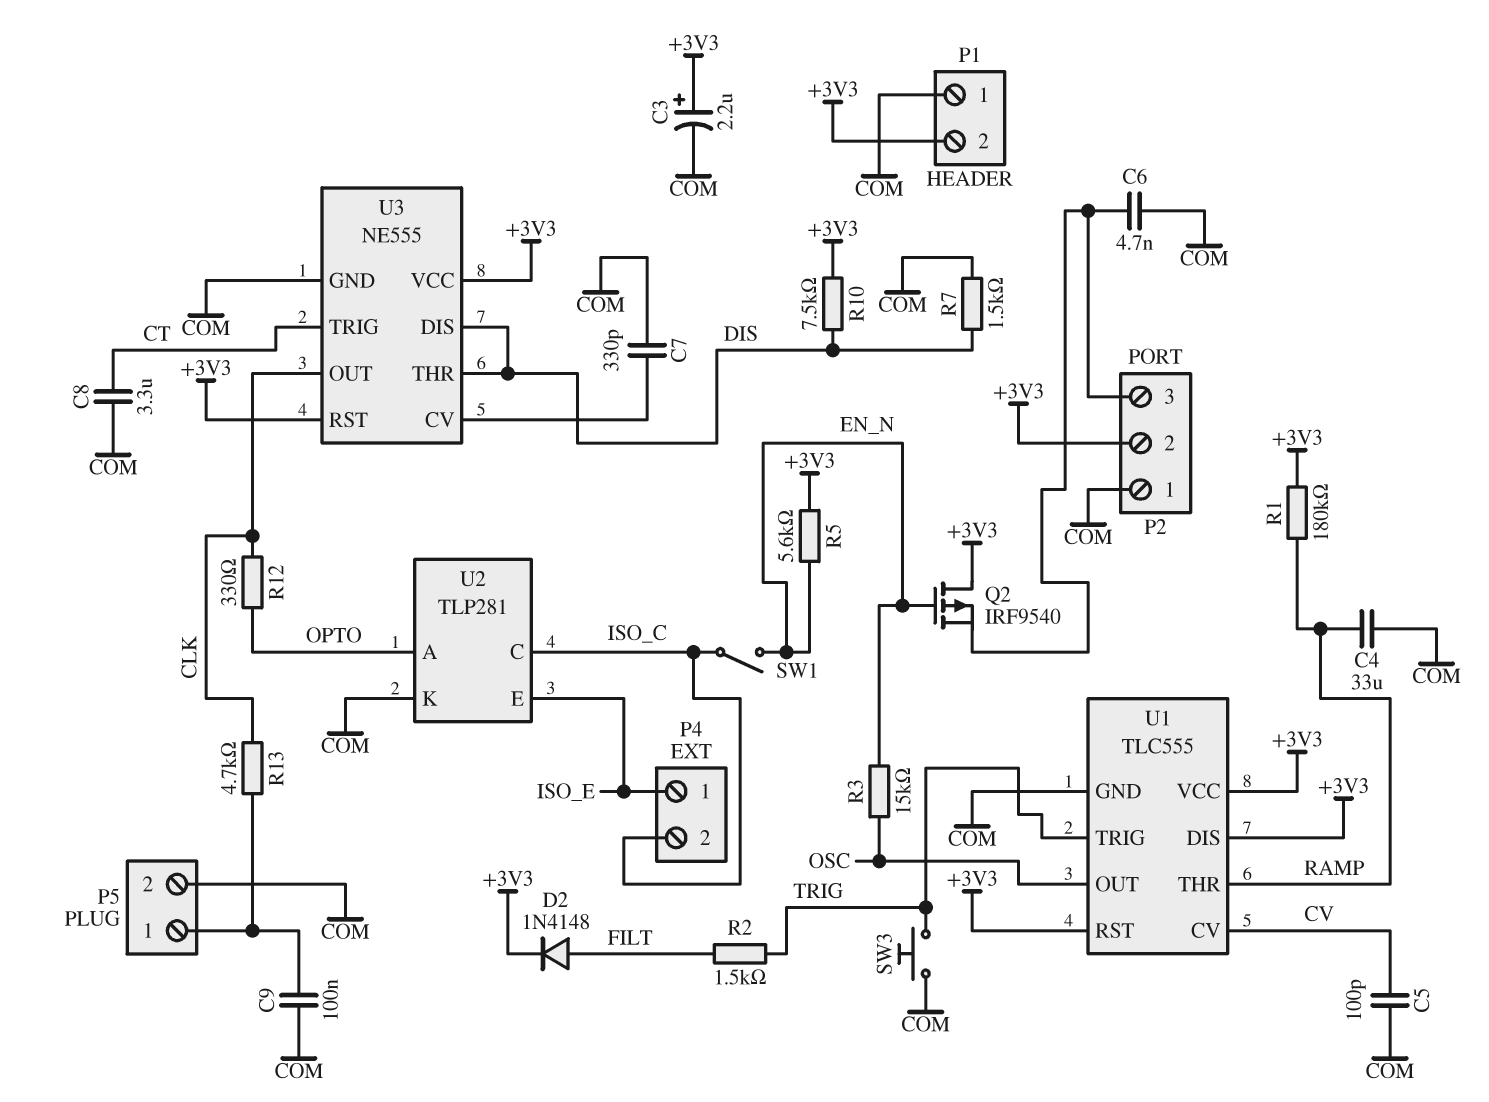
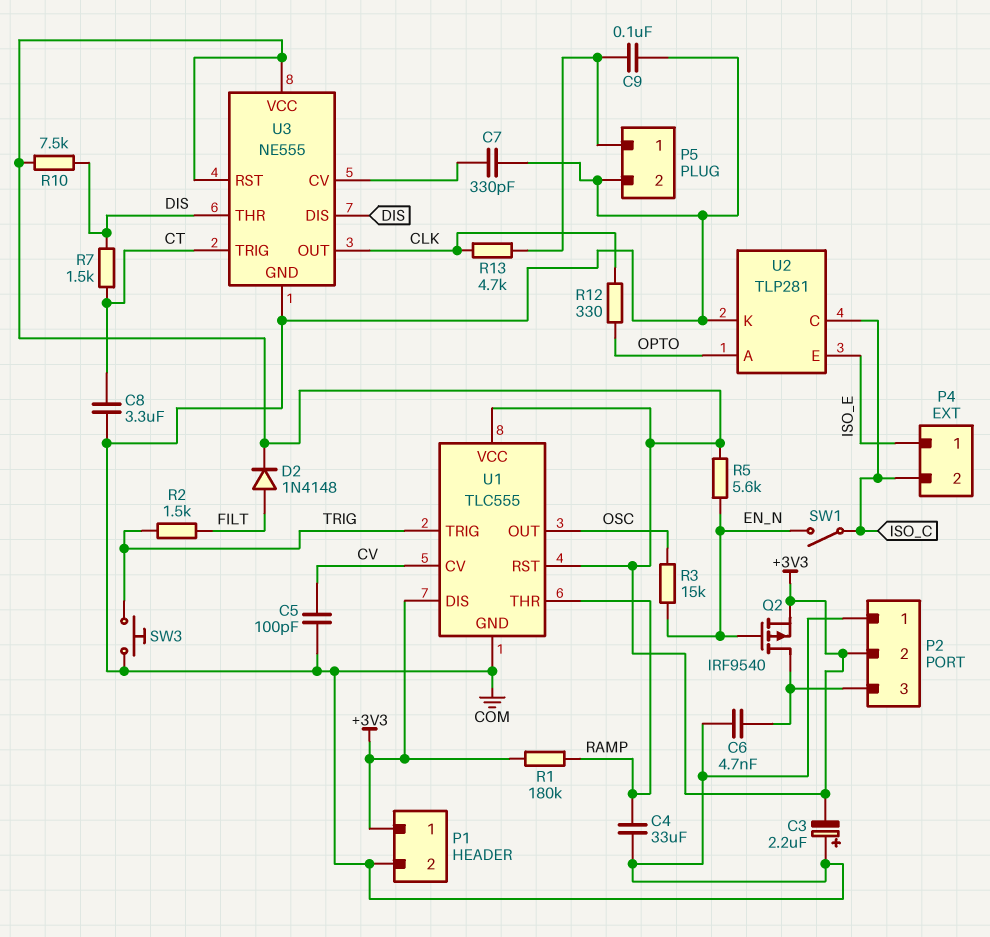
C3: 2.2uF (plus +3V3, minus COM) -> 2.2uF (plus COM, minus +3V3)
P1 pin 1: COM -> +3V3
P1 pin 2: +3V3 -> COM
Q2: PMOS IRF9540 (G EN_N, D +3V3, S P2/3) -> PMOS IRF9540 (G EN_N, D P2/3, S +3V3)
R7: 1.5k (COM, DIS) -> 1.5k (CT, DIS)

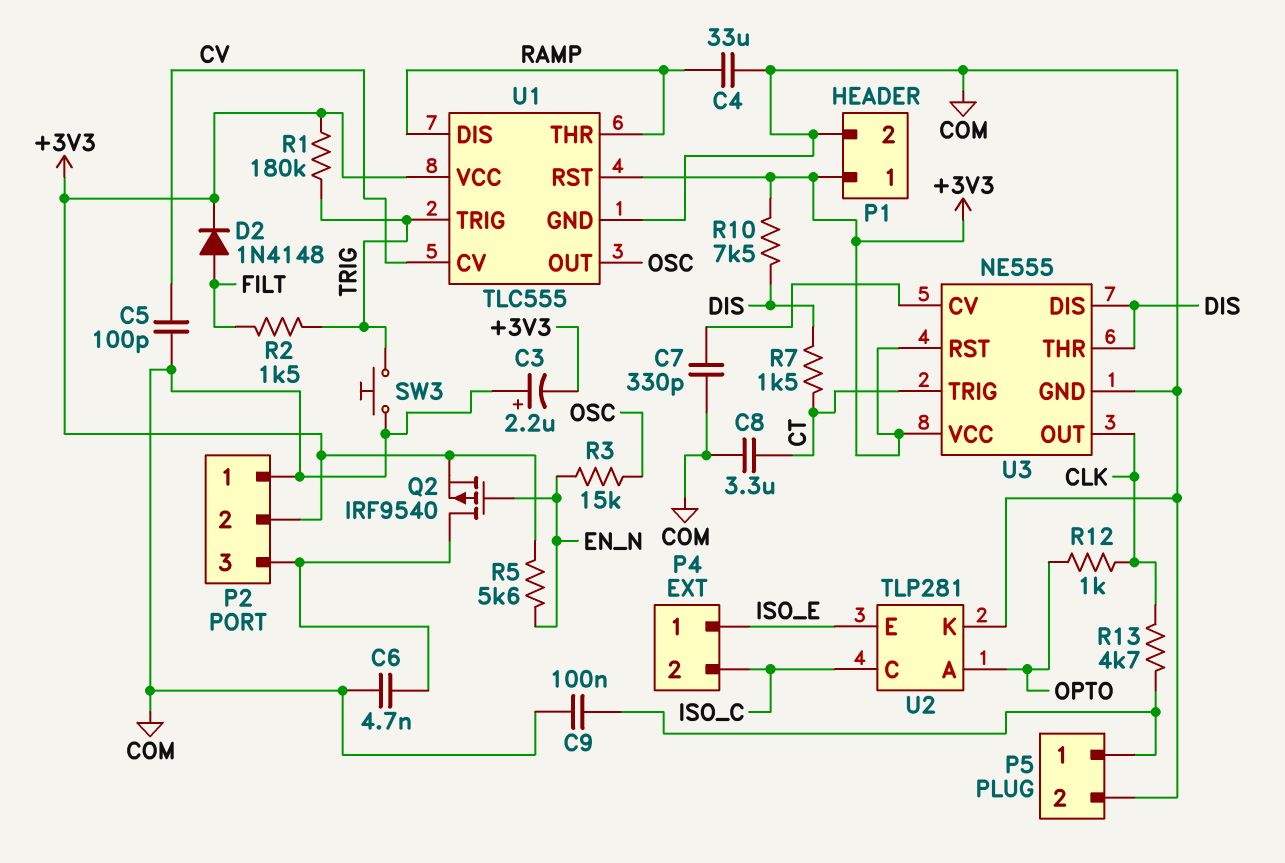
R1: 180k (+3V3, RAMP) -> 180k (+3V3, TRIG)
R12: 330 (CLK, OPTO) -> 1k (CLK, OPTO)
SW1: switch (EN_N, ISO_C) -> none
U1 pin DIS: +3V3 -> RAMP

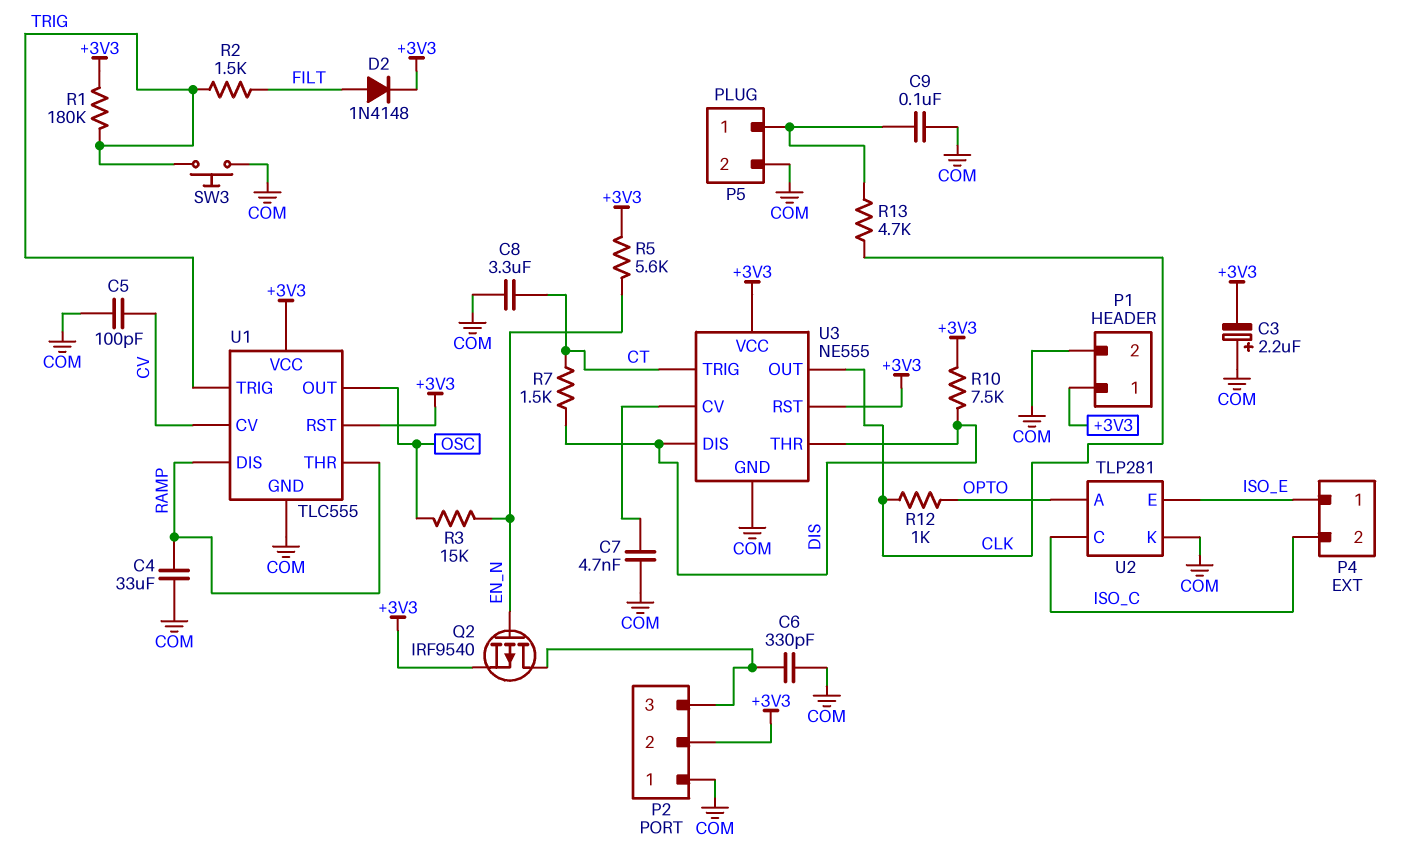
C6: 4.7nF (COM, P2/3) -> 330pF (COM, P2/3)
C7: 330pF (COM, U3/CV) -> 4.7nF (COM, U3/CV)

